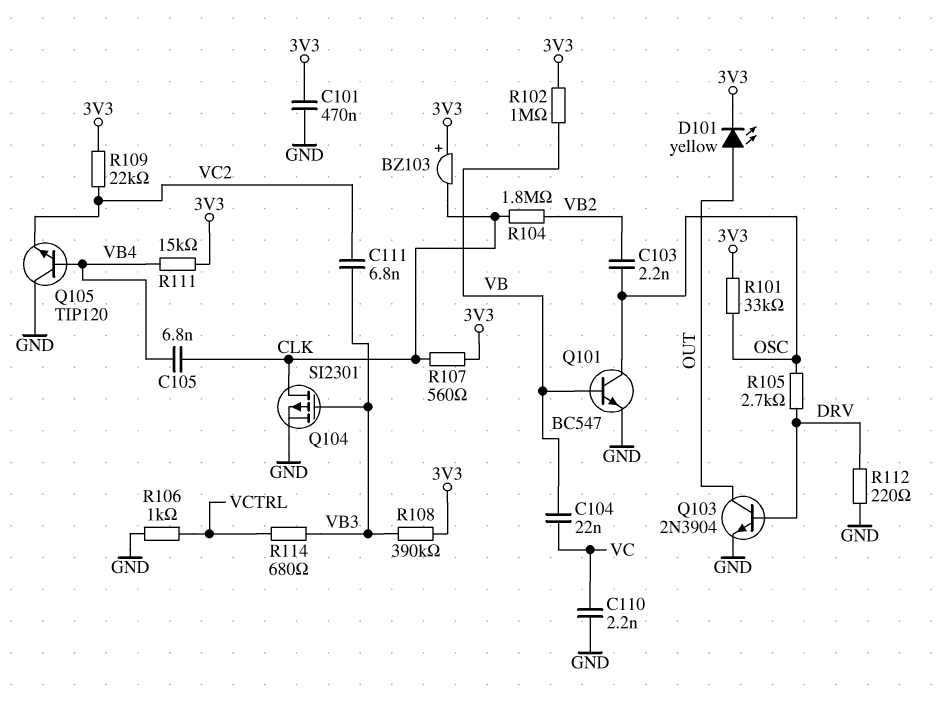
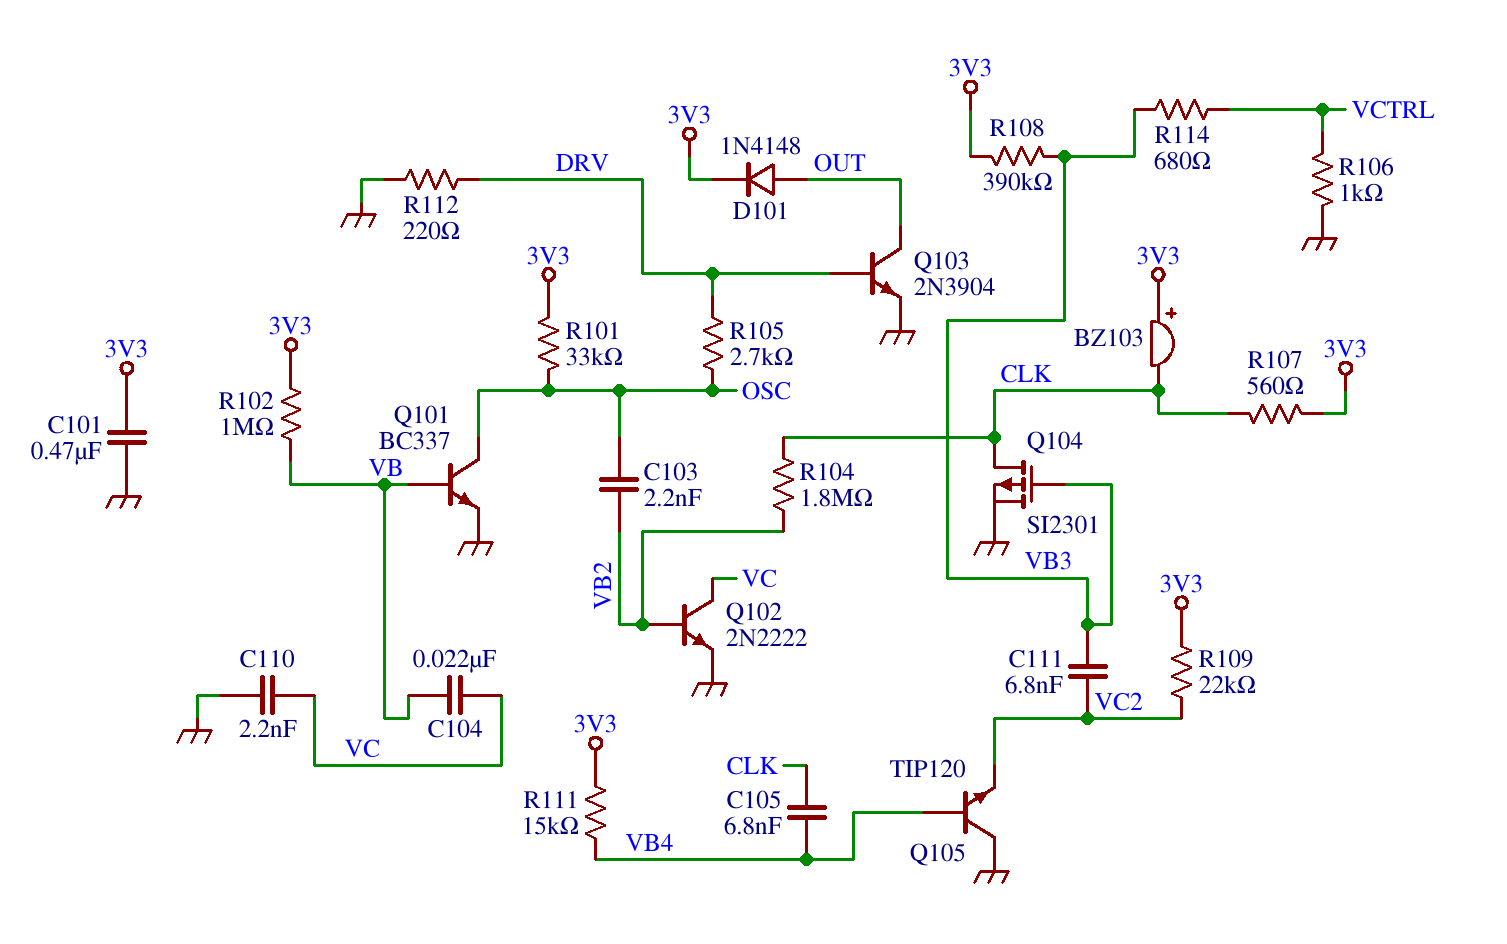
D101: LED yellow (A OUT, K 3V3) -> diode 1N4148 (A OUT, K 3V3)
Q101: NPN BC547 (B VB, C OSC, E GND) -> NPN BC337 (B VB, C OSC, E GND)
Q102: none -> NPN 2N2222 (B VB2, C VC, E GND)

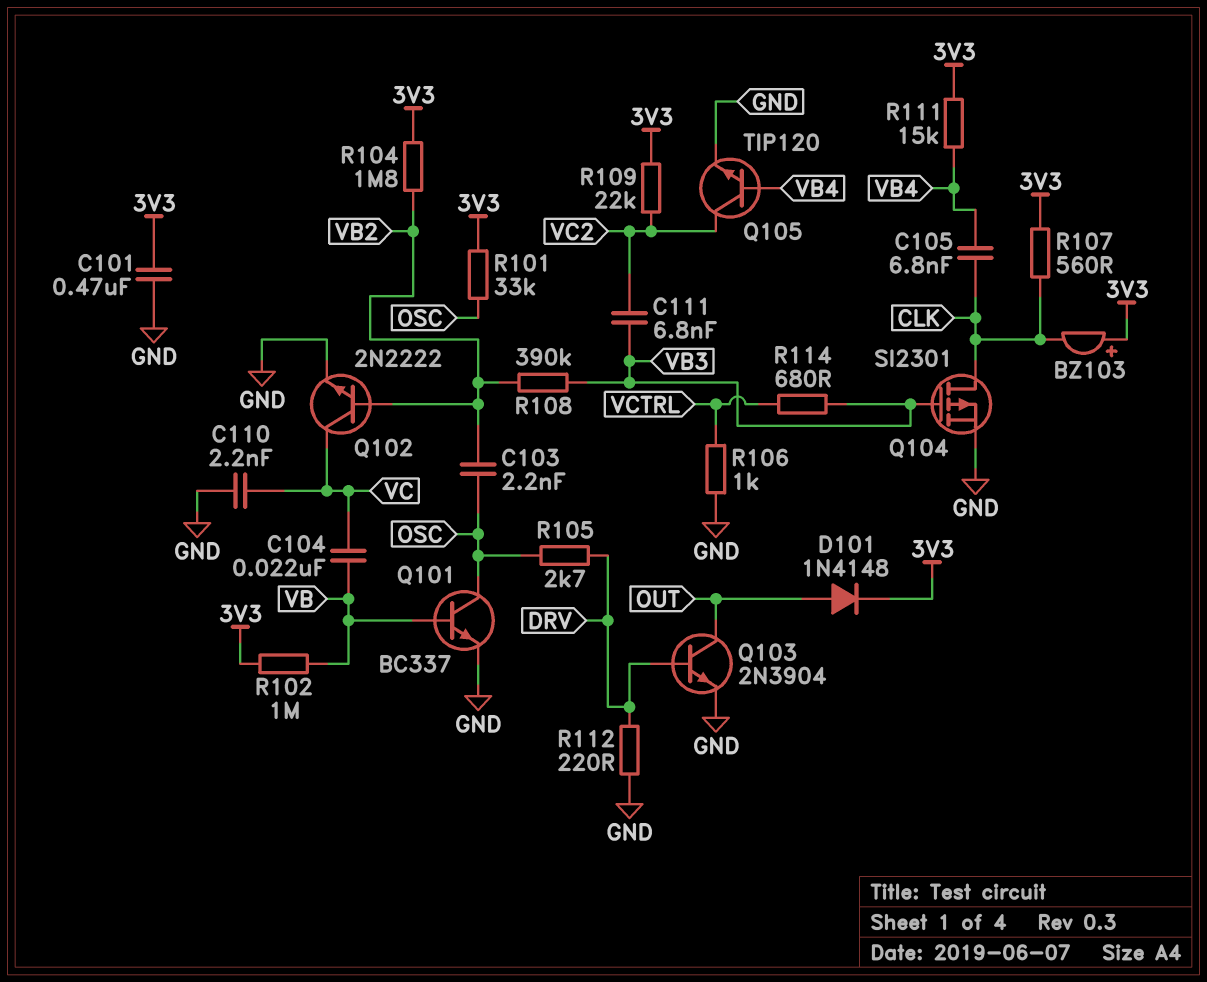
Q105: NPN TIP120 (B VB4, C GND, E VC2) -> NPN TIP120 (B VB4, C VC2, E GND)
R104: 1.8M (CLK, VB2) -> 1.8M (3V3, VB2)
R108: 390k (3V3, VB3) -> 390k (VB2, VB3)

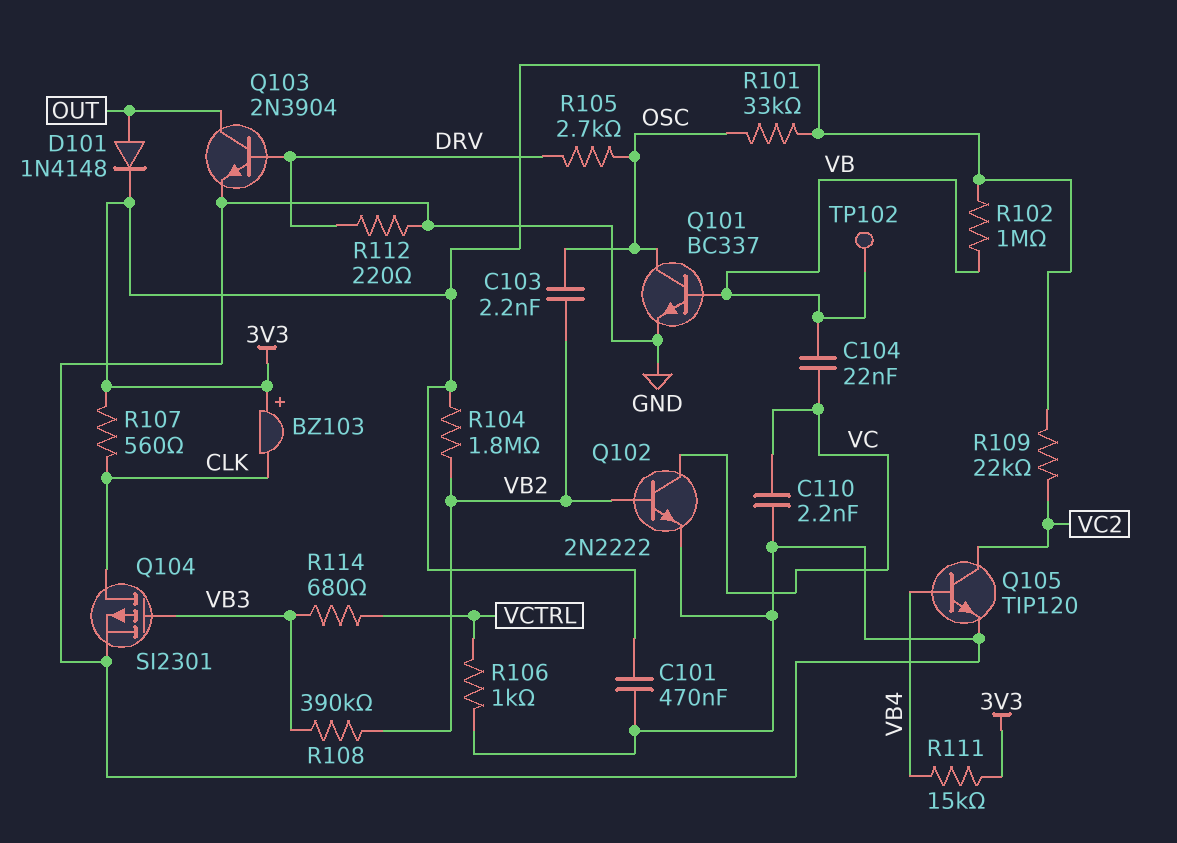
C105: 6.8nF (CLK, VB4) -> none
C111: 6.8nF (VB3, VC2) -> none
TP102: none -> test point (VB)

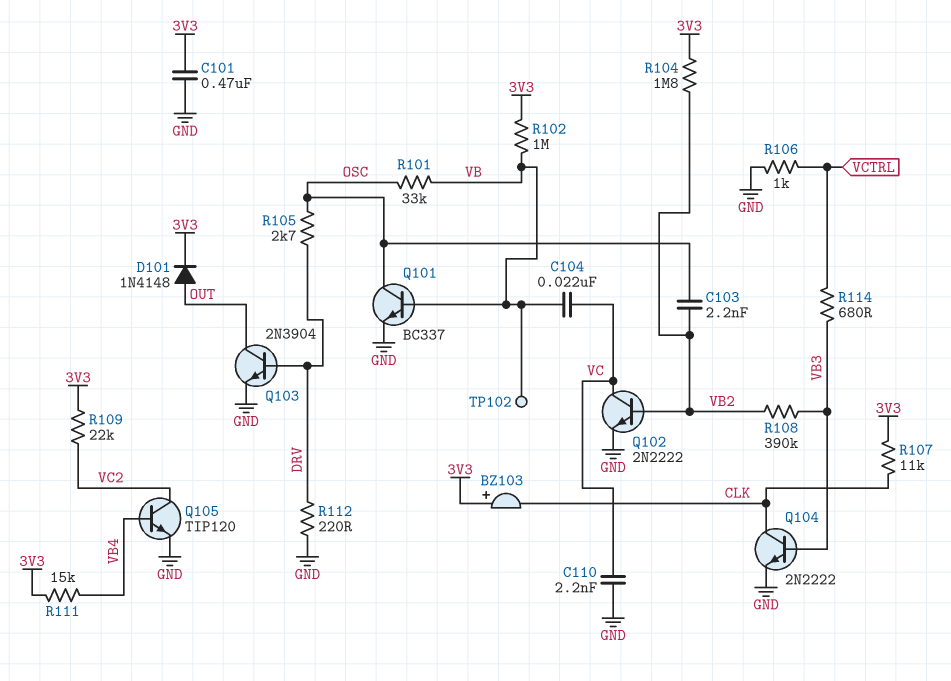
Q104: PMOS SI2301 (G VB3, D CLK, S GND) -> NPN 2N2222 (B VB3, C CLK, E GND)
R101: 33k (3V3, OSC) -> 33k (OSC, VB)
R107: 560 (3V3, CLK) -> 11k (3V3, CLK)

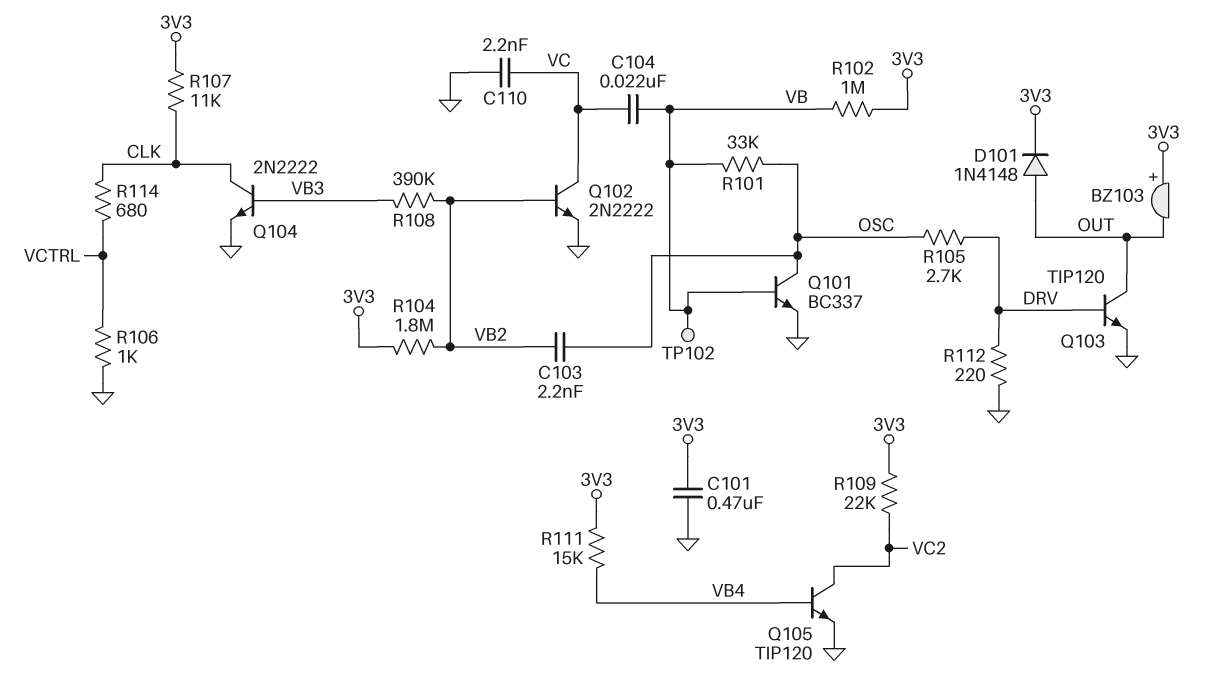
BZ103: buzzer (plus 3V3, minus CLK) -> buzzer (plus 3V3, minus OUT)
Q103: NPN 2N3904 (B DRV, C OUT, E GND) -> NPN TIP120 (B DRV, C OUT, E GND)
R114: 680 (VB3, VCTRL) -> 680 (CLK, VCTRL)

